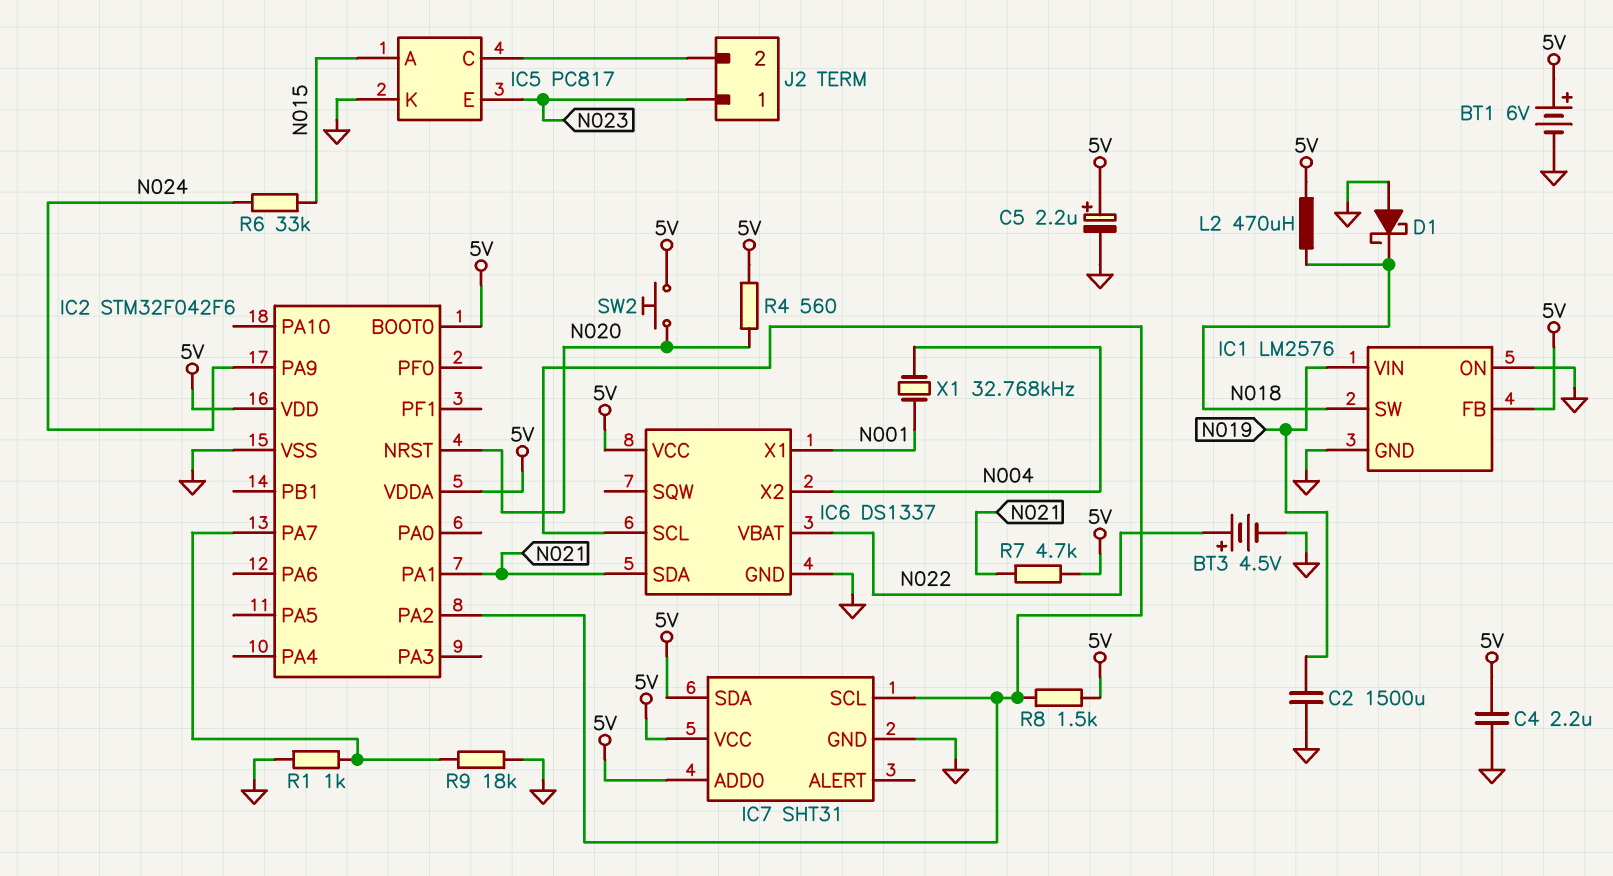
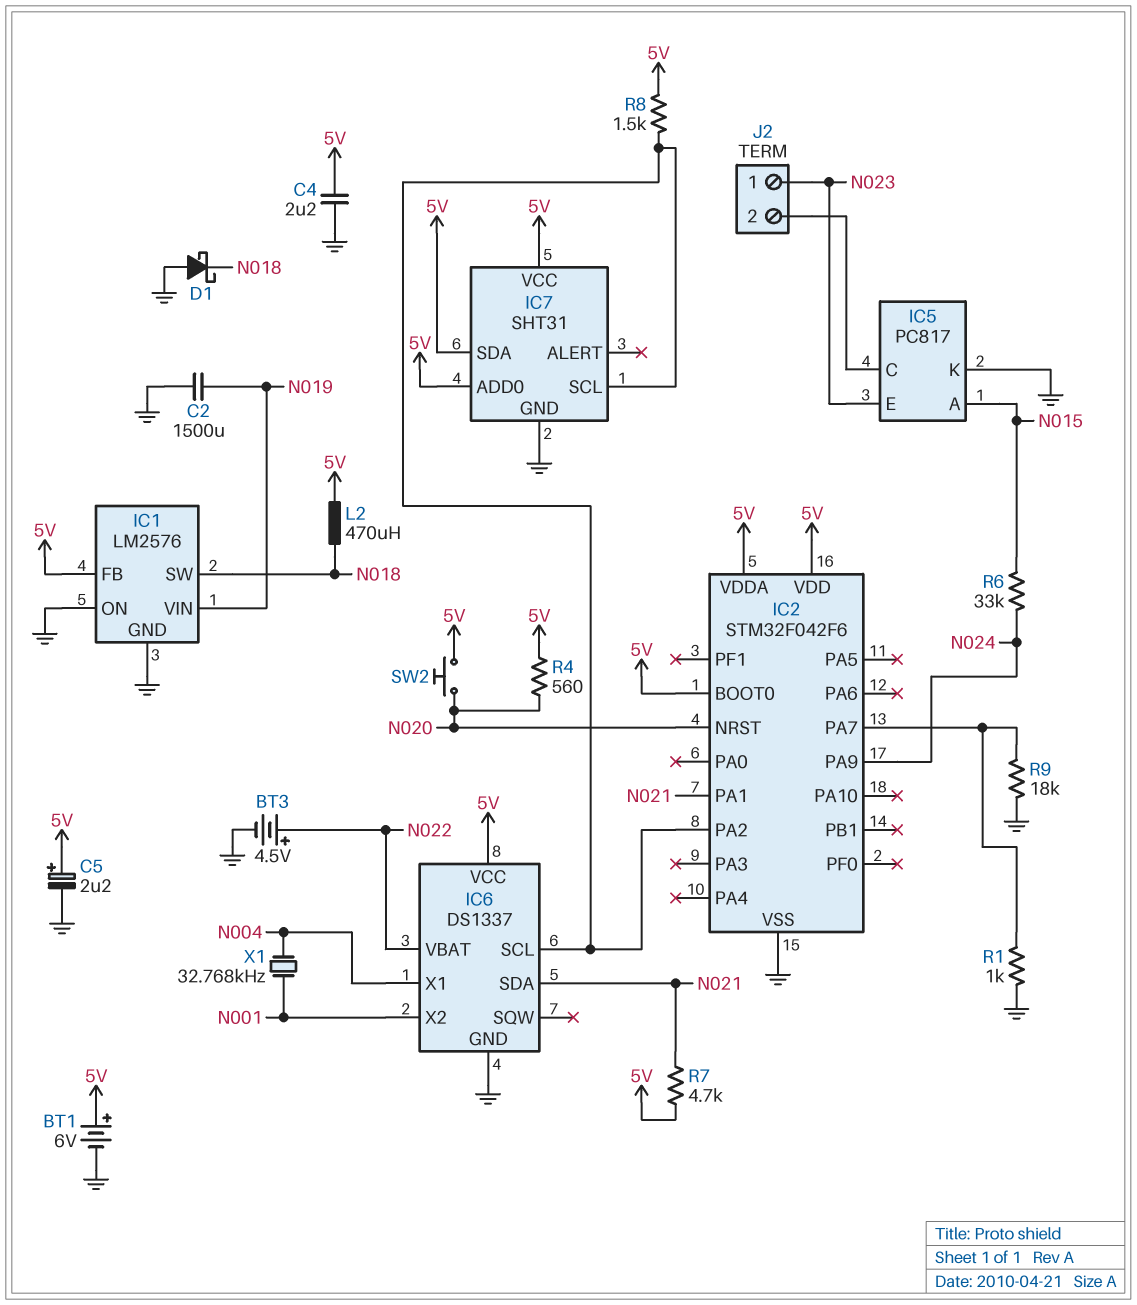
IC6 pin X1: N001 -> N004
IC6 pin X2: N004 -> N001

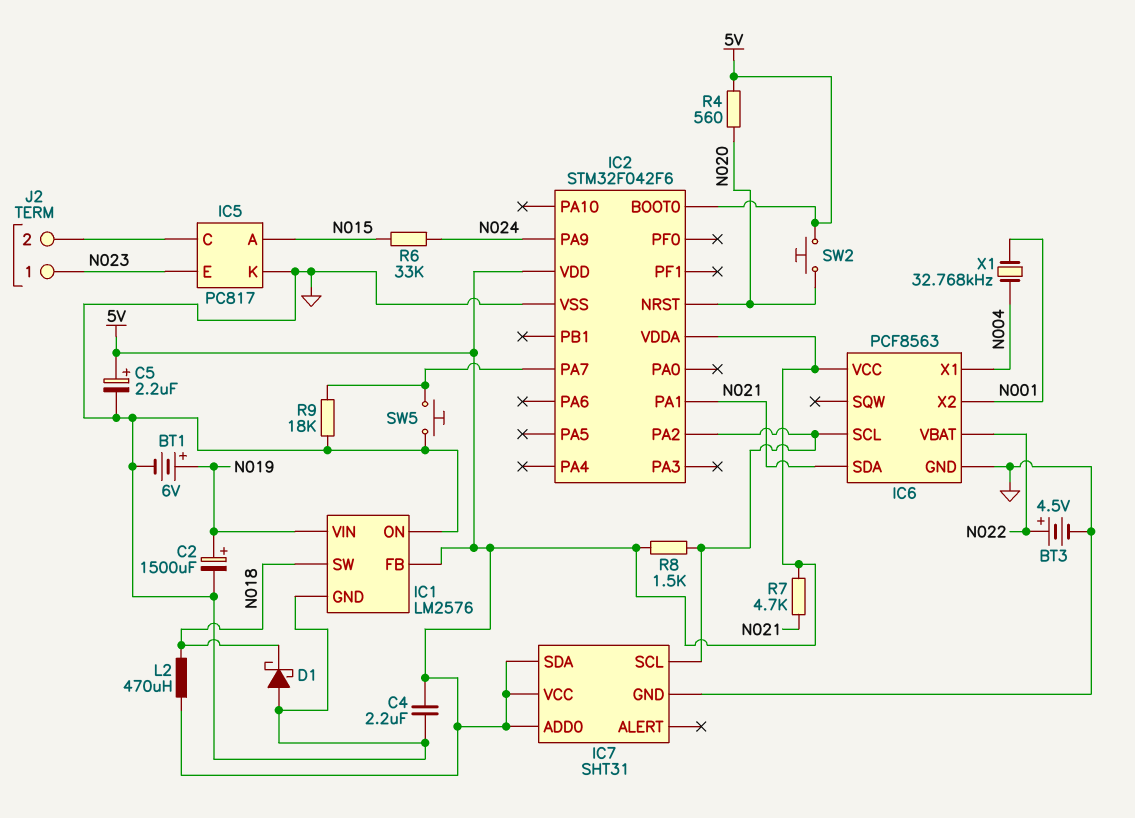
BT1: 6V (plus 5V, minus GND) -> 6V (plus N019, minus GND)
C2: 1500uF (GND, N019) -> 1500uF (plus N019, minus GND)
IC6: DS1337 -> PCF8563
R1: 1k (GND, IC2/PA7) -> none
SW5: none -> button (GND, IC2/PA7)

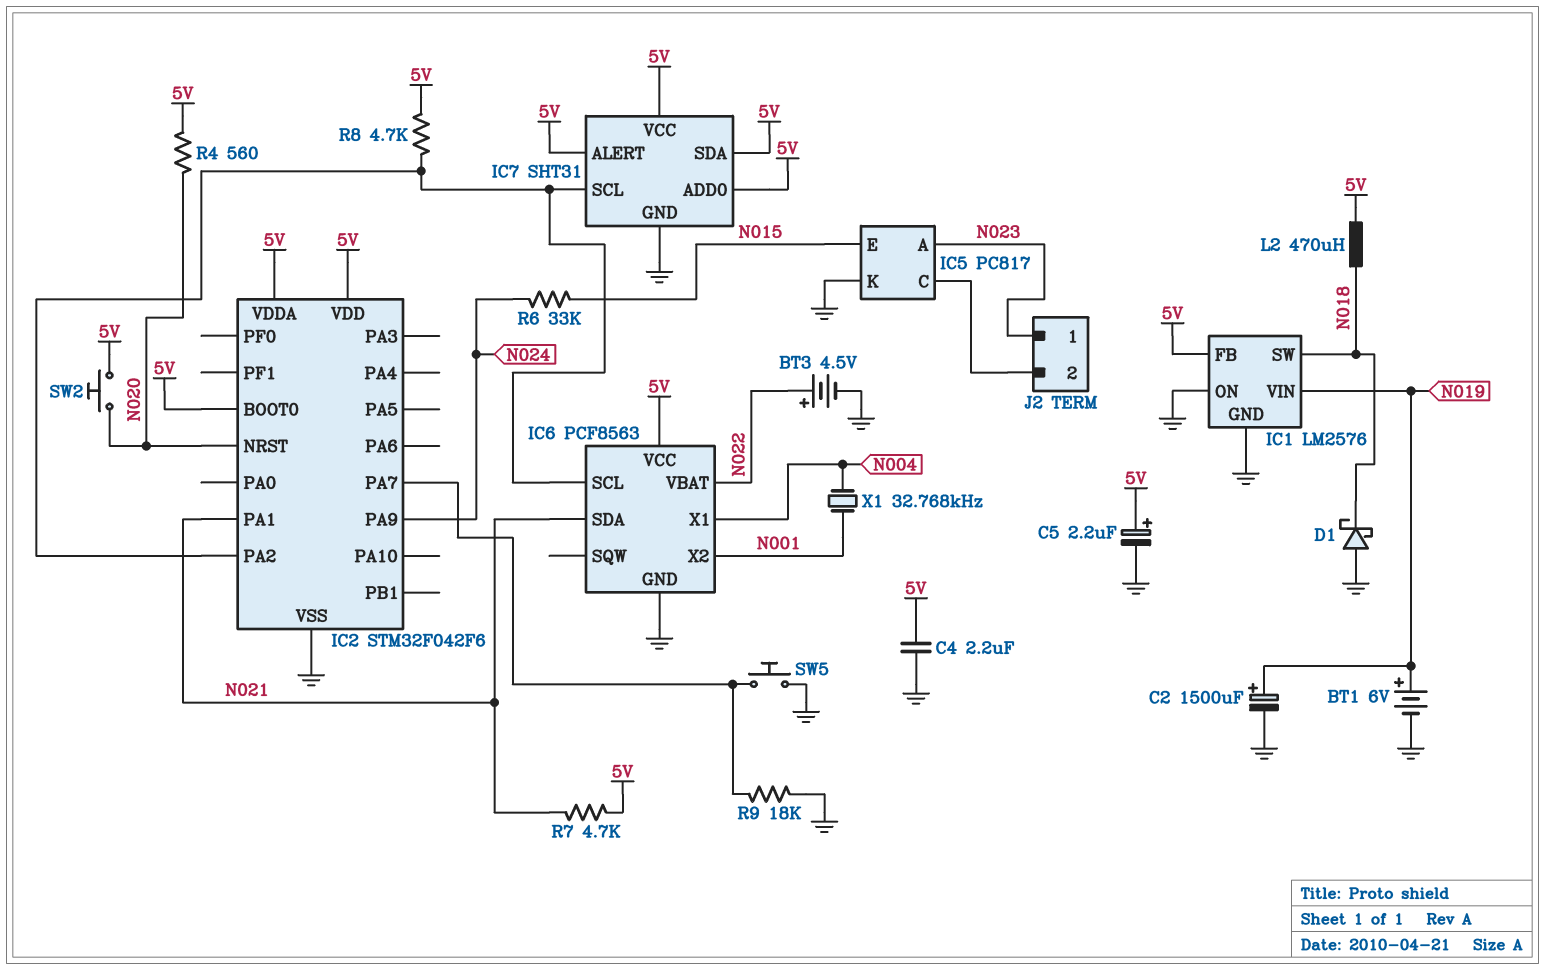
IC5 pin A: N015 -> N023
IC5 pin E: N023 -> N015
IC7 pin ALERT: none -> 5V
R8: 1.5k (5V, IC2/PA2) -> 4.7k (5V, IC2/PA2)

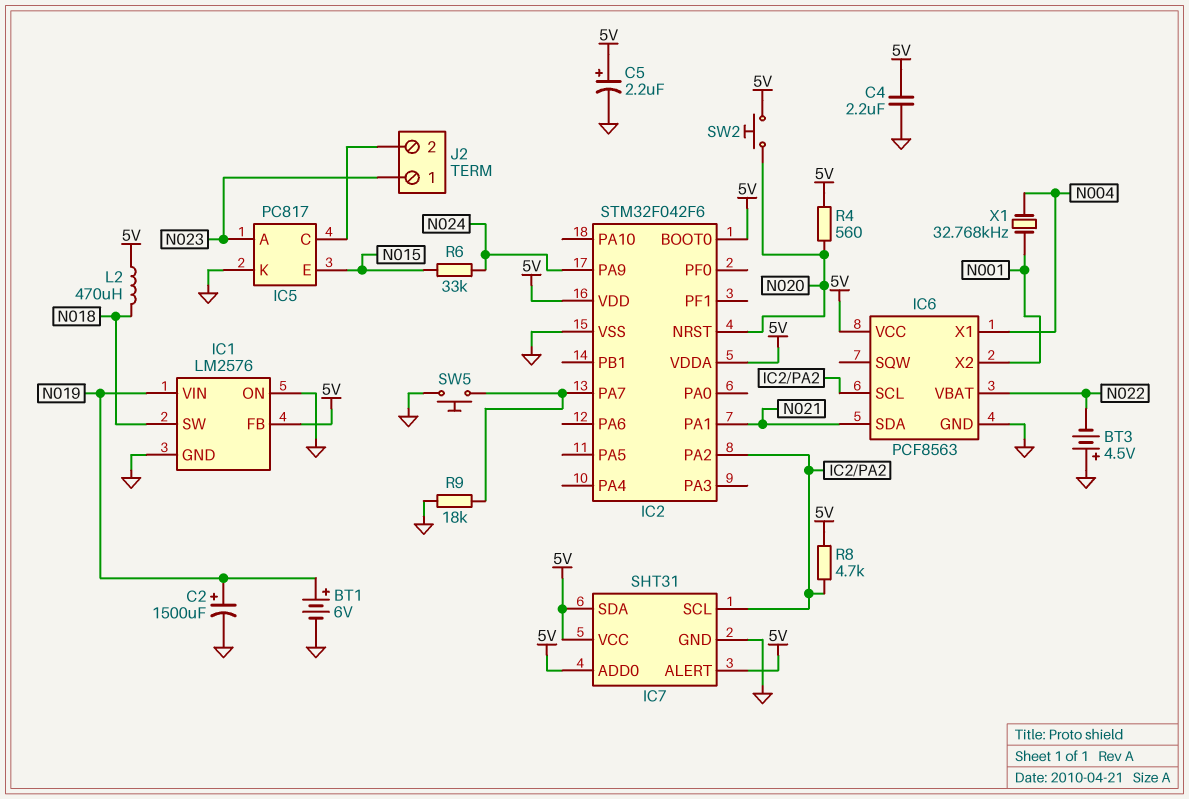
BT3: 4.5V (plus N022, minus GND) -> 4.5V (plus GND, minus N022)
D1: schottky (A GND, K N018) -> none
R7: 4.7k (5V, N021) -> none

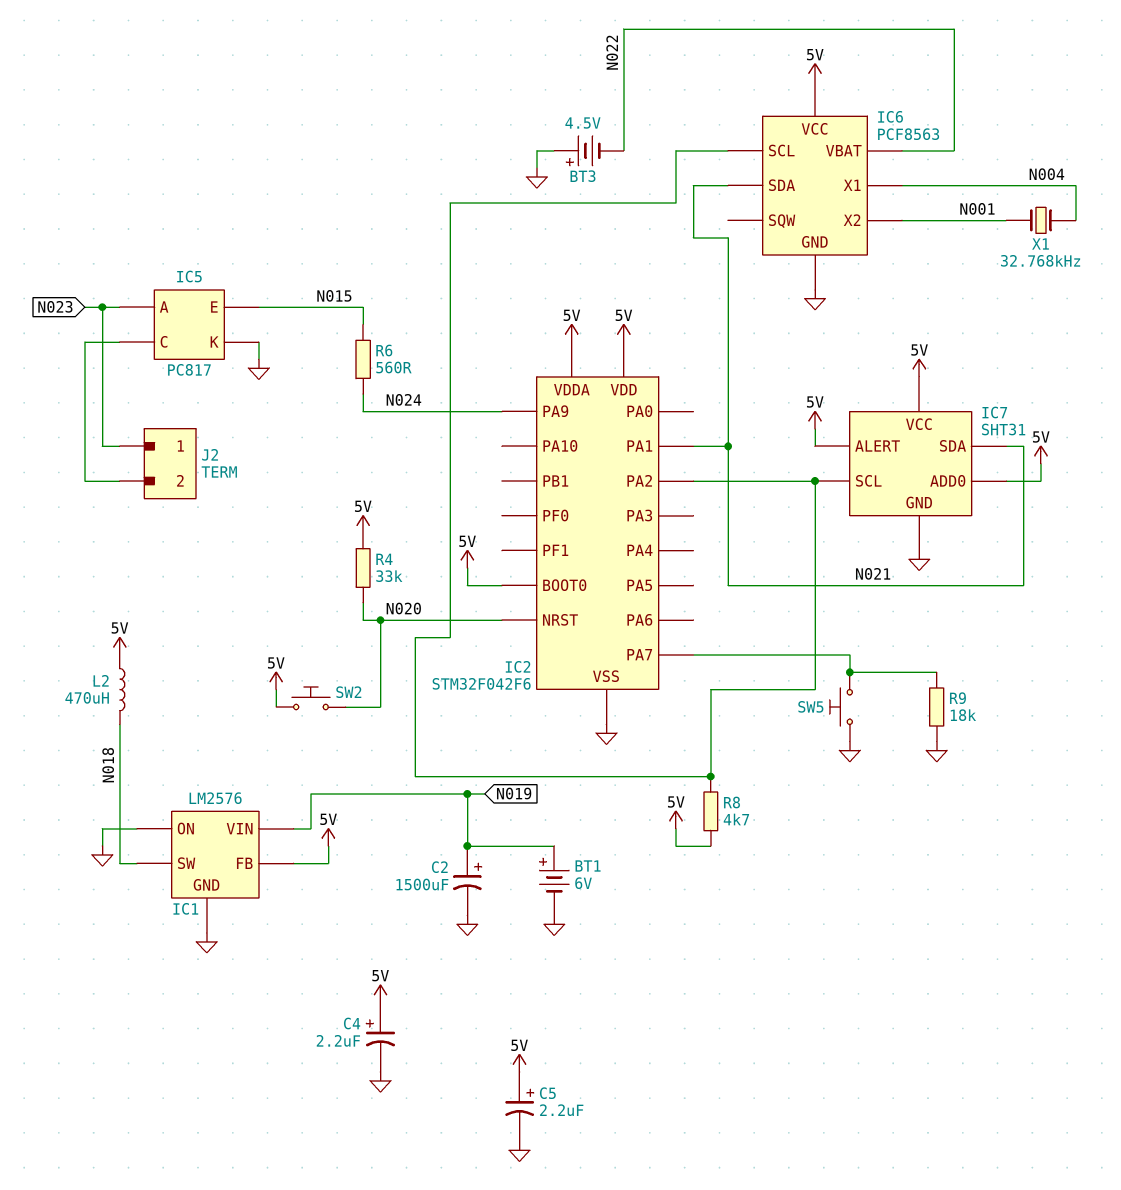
C4: 2.2uF (5V, GND) -> 2.2uF (plus 5V, minus GND)
IC7 pin SDA: 5V -> N021
R4: 560 (5V, N020) -> 33k (5V, N020)
R6: 33k (N015, N024) -> 560 (N015, N024)

